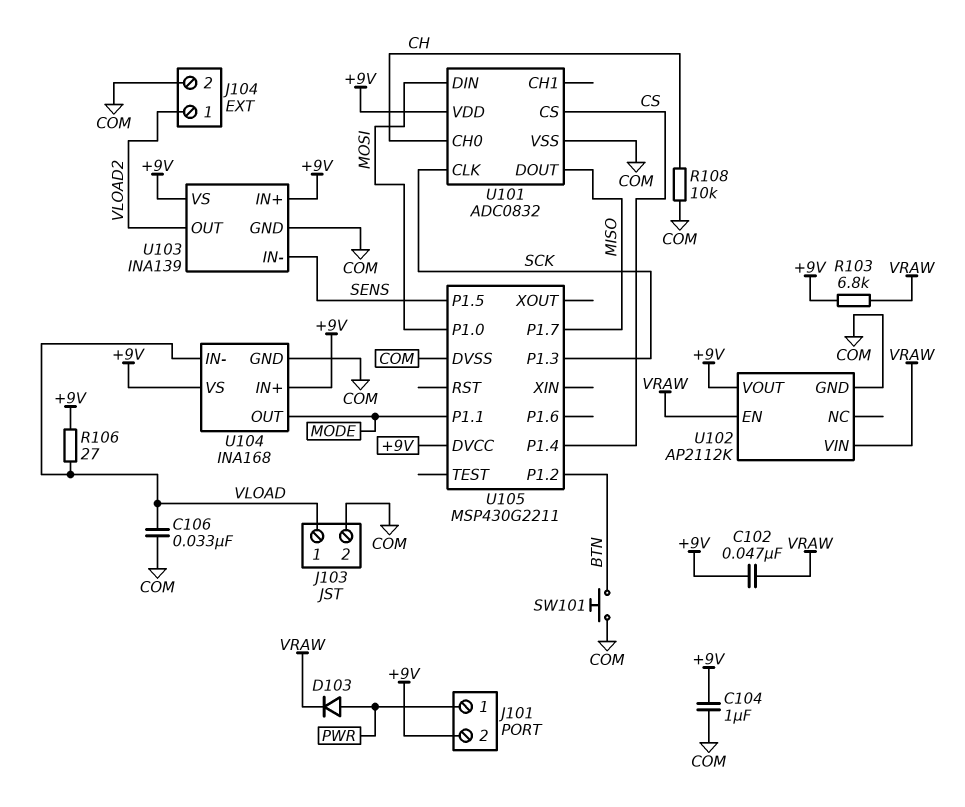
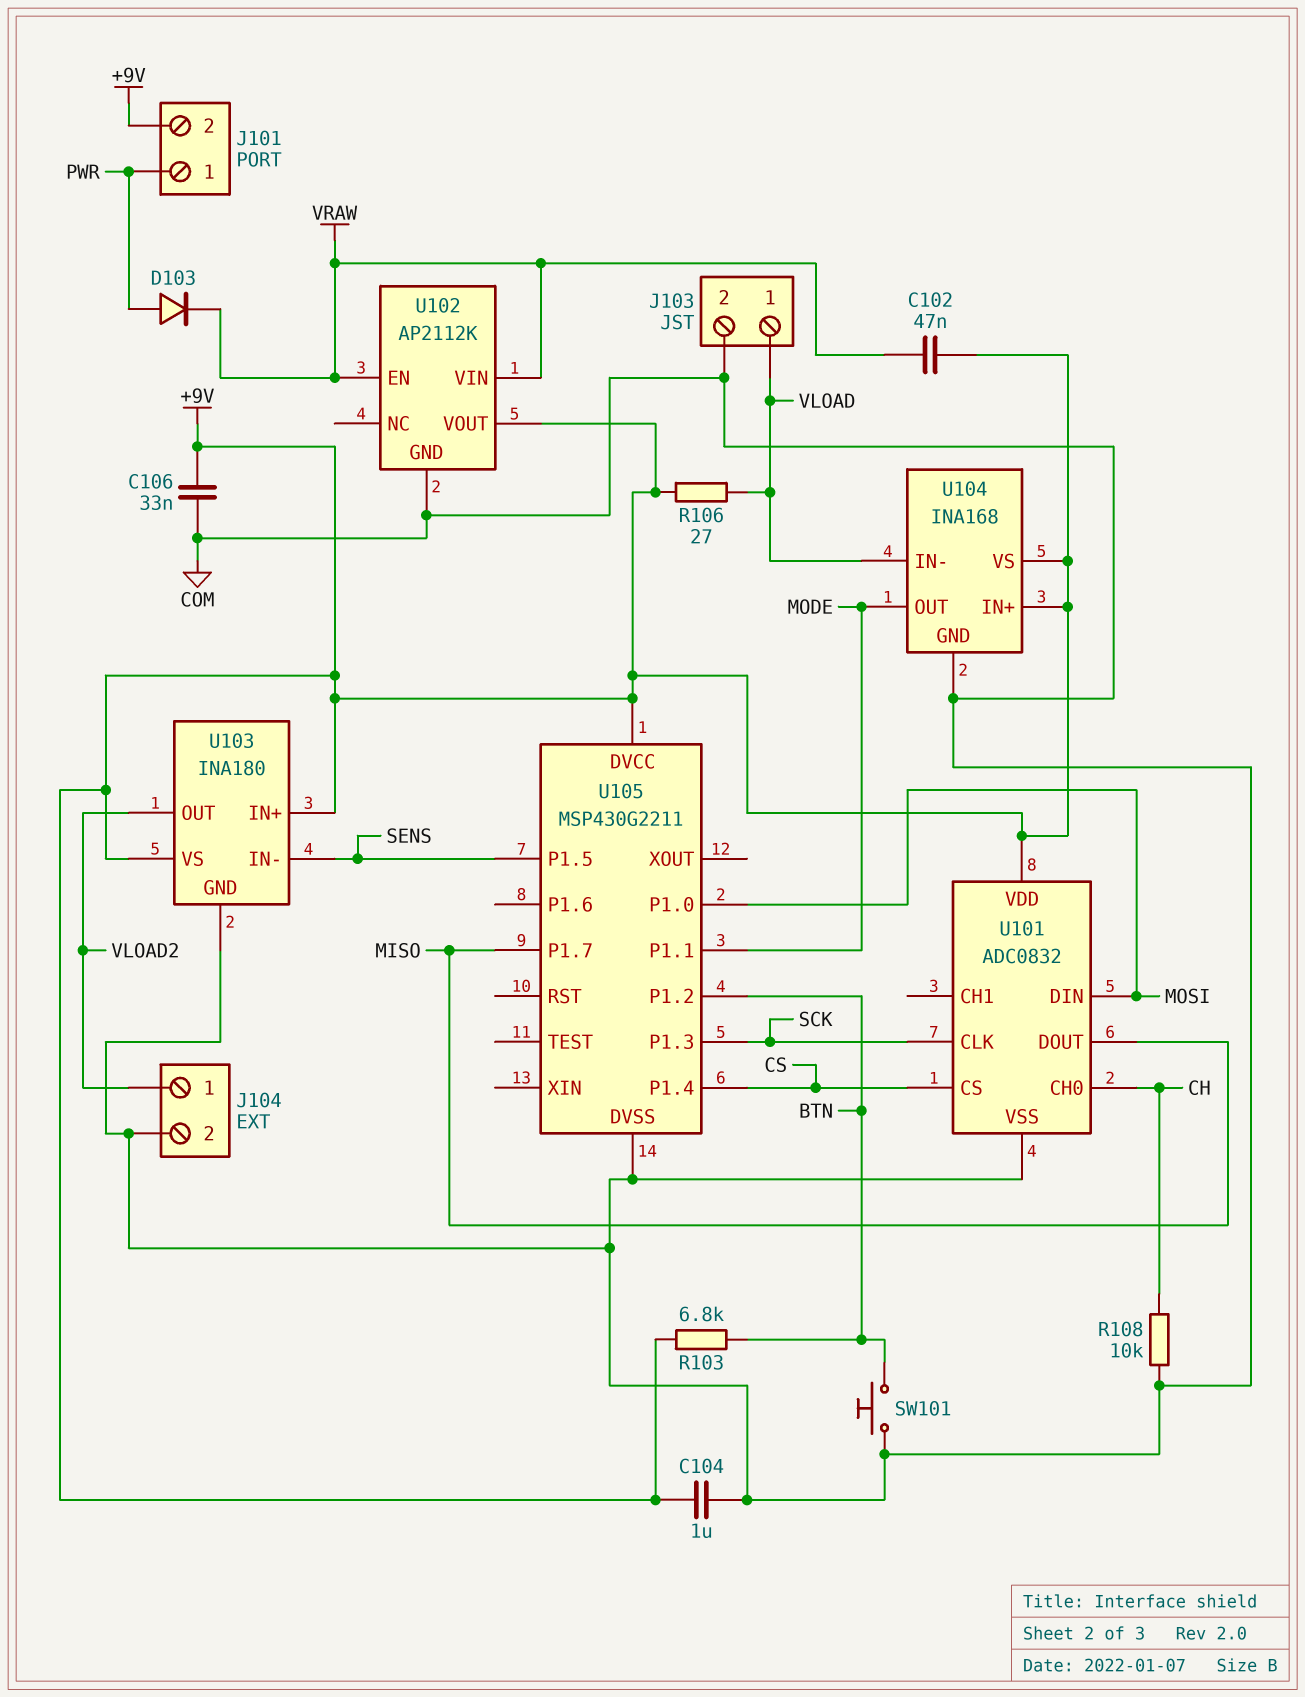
C106: 33nF (COM, VLOAD) -> 33nF (+9V, COM)
R103: 6.8k (+9V, VRAW) -> 6.8k (+9V, BTN)
U103: INA139 -> INA180

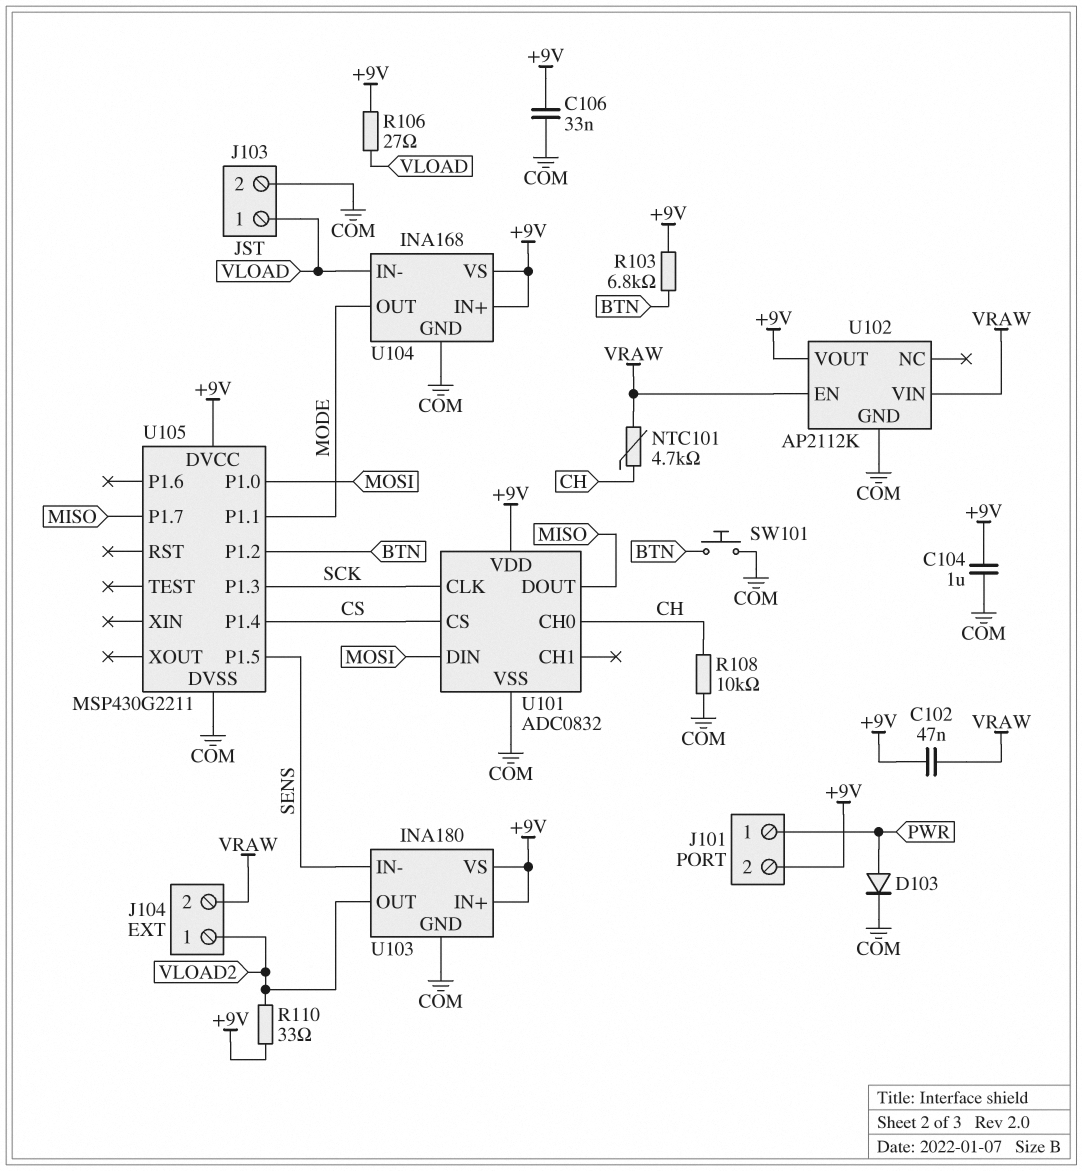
D103: diode (A PWR, K VRAW) -> diode (A PWR, K COM)
J104 pin 2: COM -> VRAW
NTC101: none -> 4.7k (CH, VRAW)
R110: none -> 33 (+9V, VLOAD2)

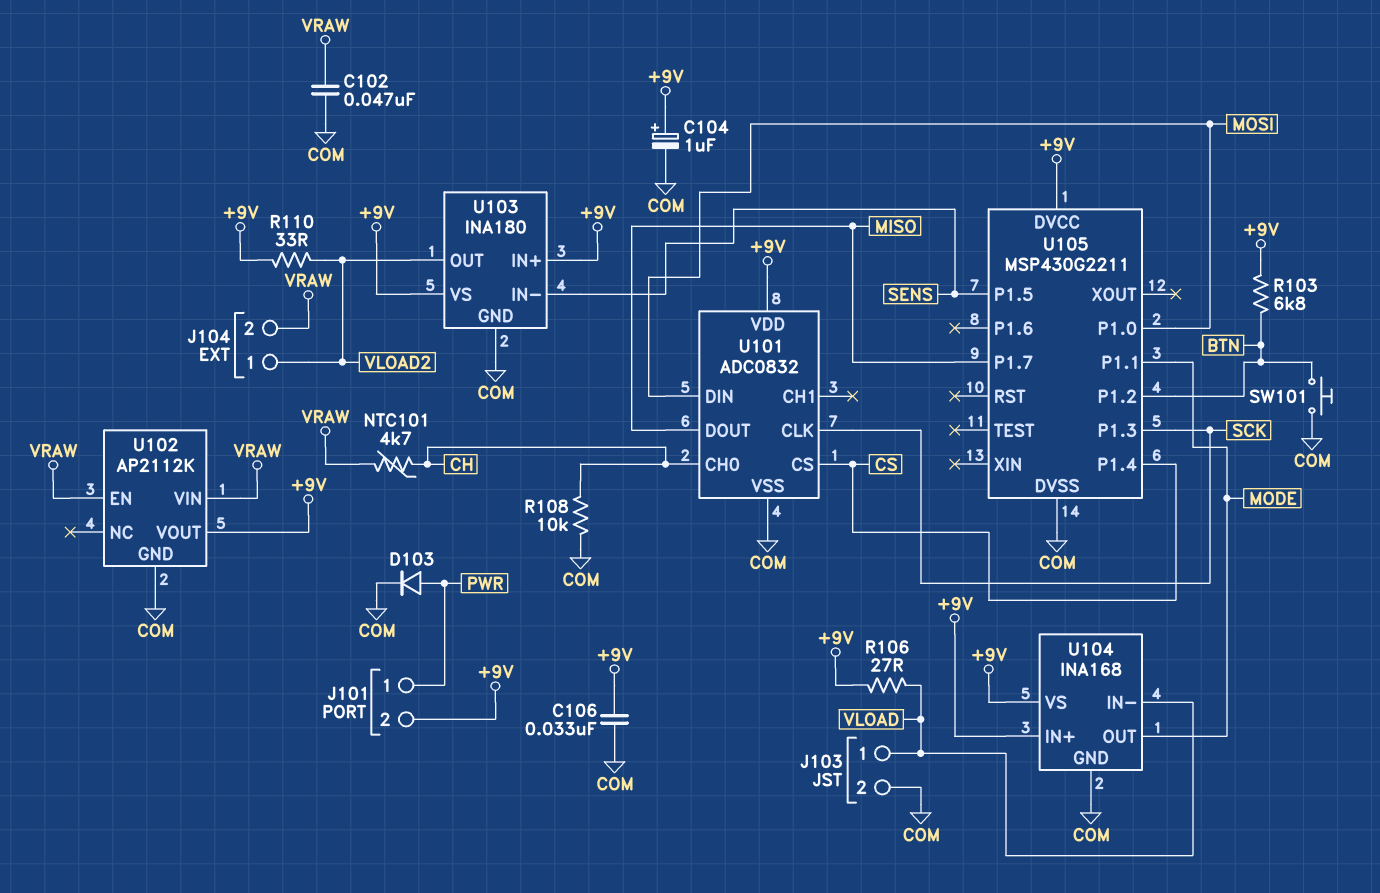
C102: 47nF (+9V, VRAW) -> 47nF (COM, VRAW)
C104: 1uF (+9V, COM) -> 1uF (plus +9V, minus COM)

